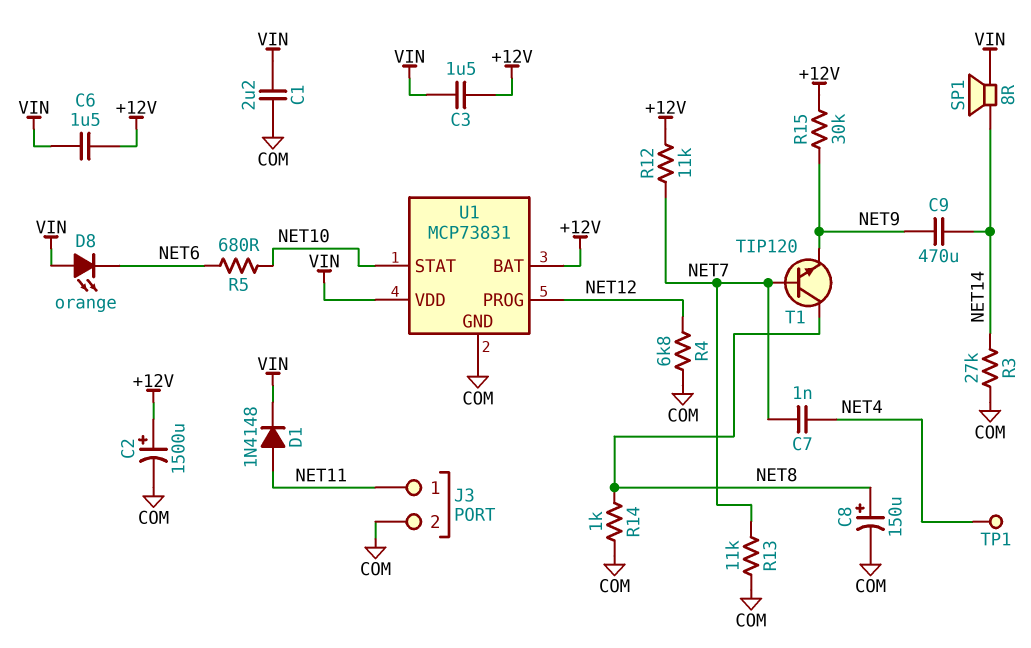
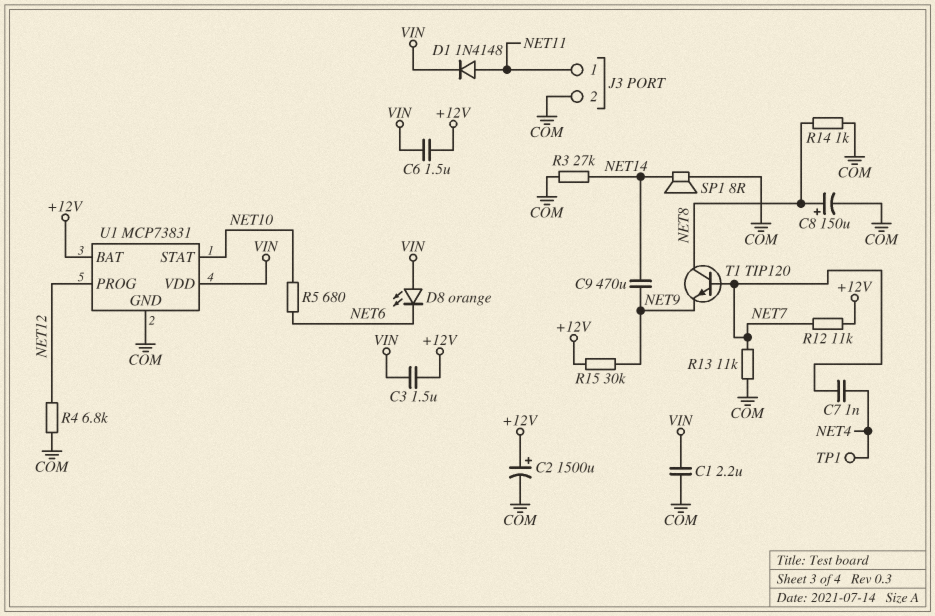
SP1: speaker 8R (NET14, VIN) -> speaker 8R (COM, NET14)

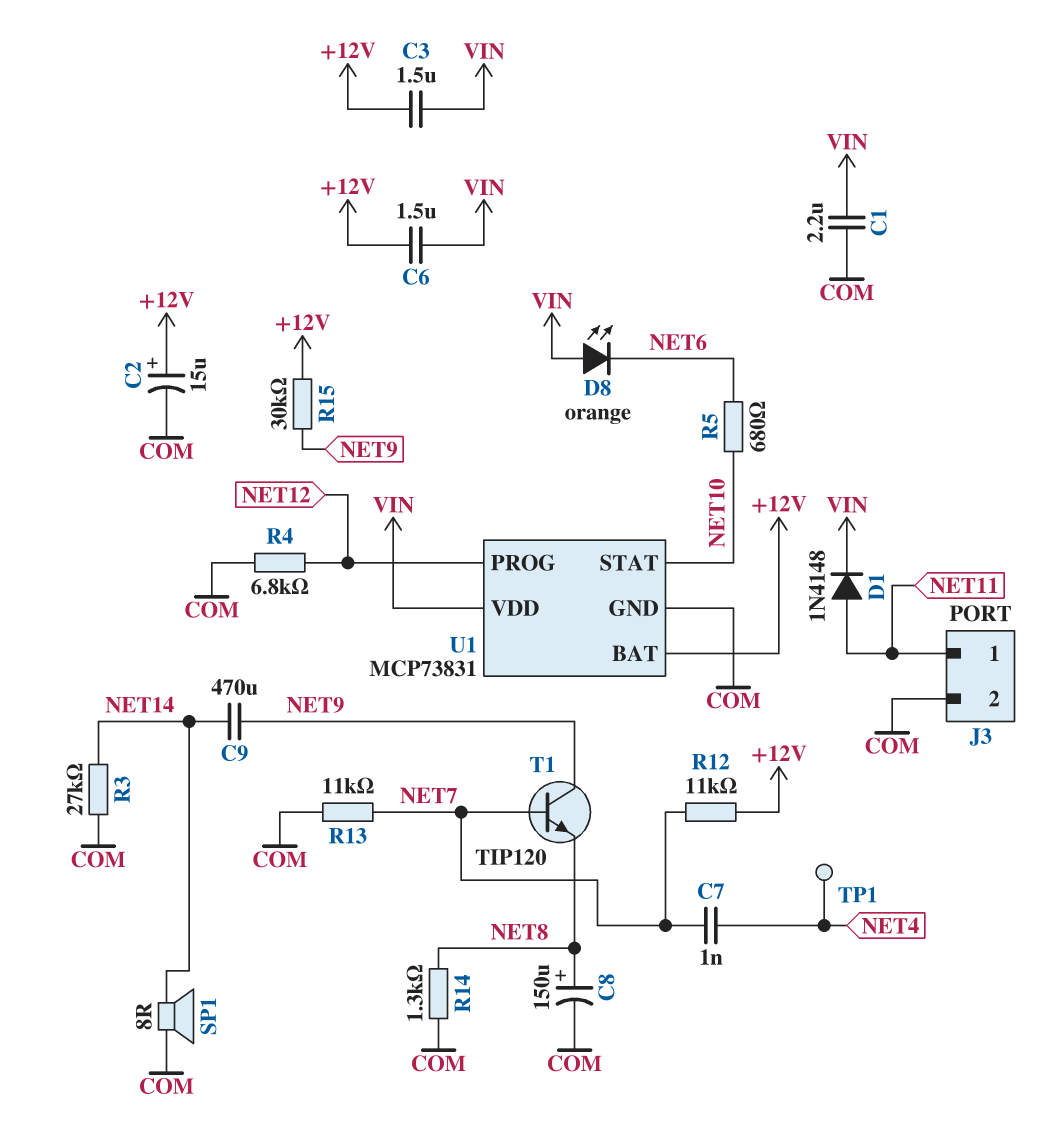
C2: 1500uF (plus +12V, minus COM) -> 15uF (plus +12V, minus COM)
R14: 1k (COM, NET8) -> 1.3k (COM, NET8)
T1: NPN TIP120 (B NET7, C NET8, E NET9) -> NPN TIP120 (B NET7, C NET9, E NET8)

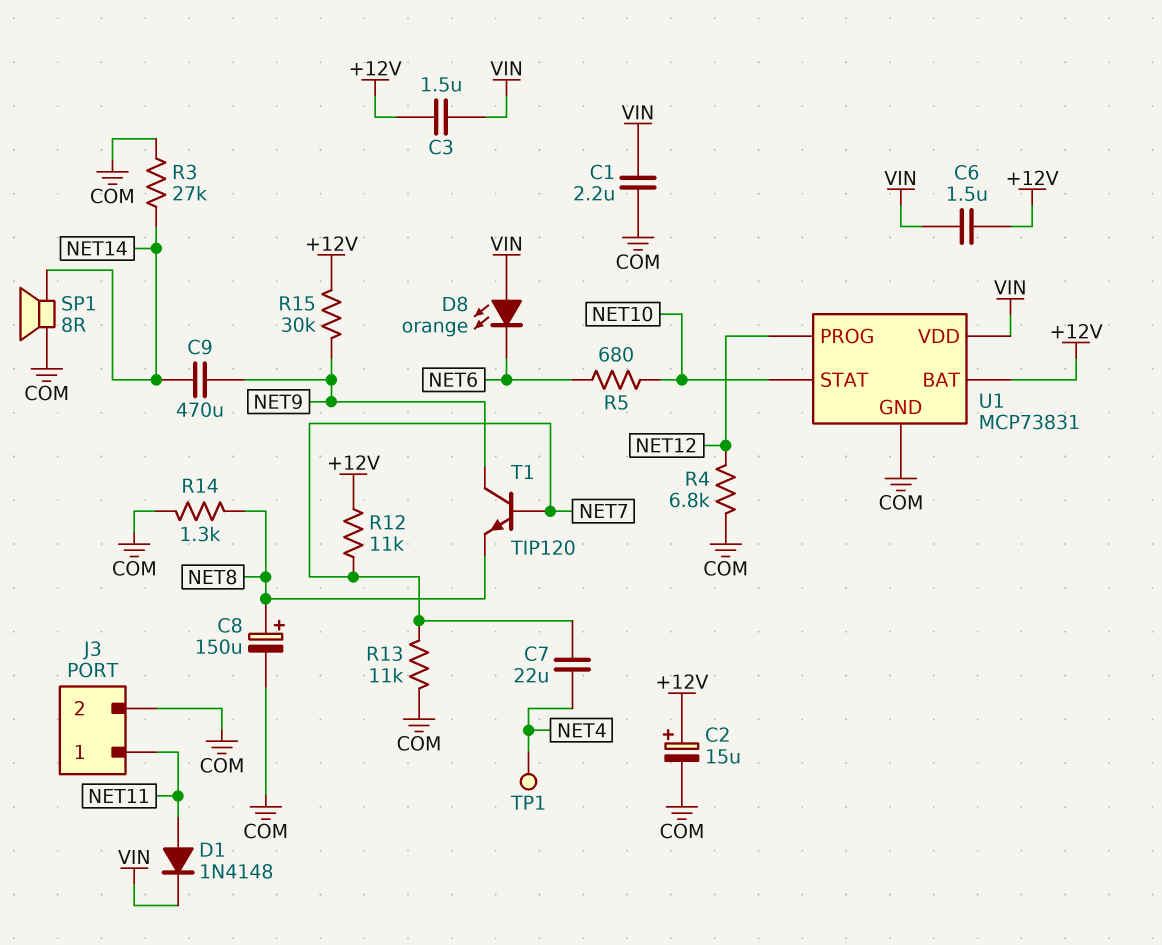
C7: 1nF (NET4, NET7) -> 22uF (NET4, NET7)

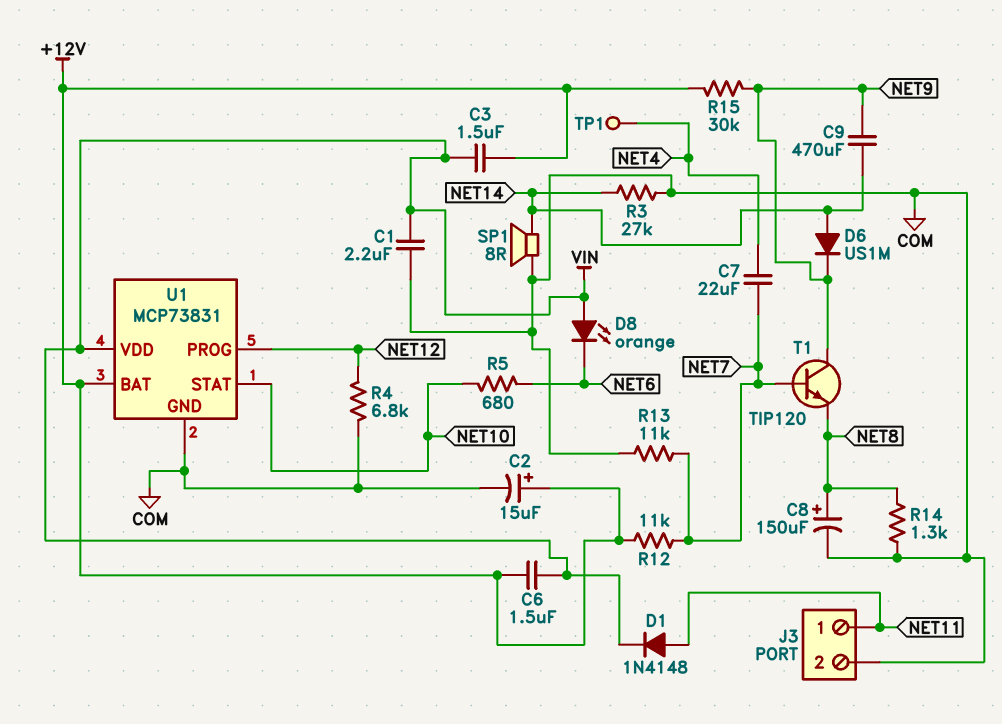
D6: none -> diode US1M (A NET14, K NET9)

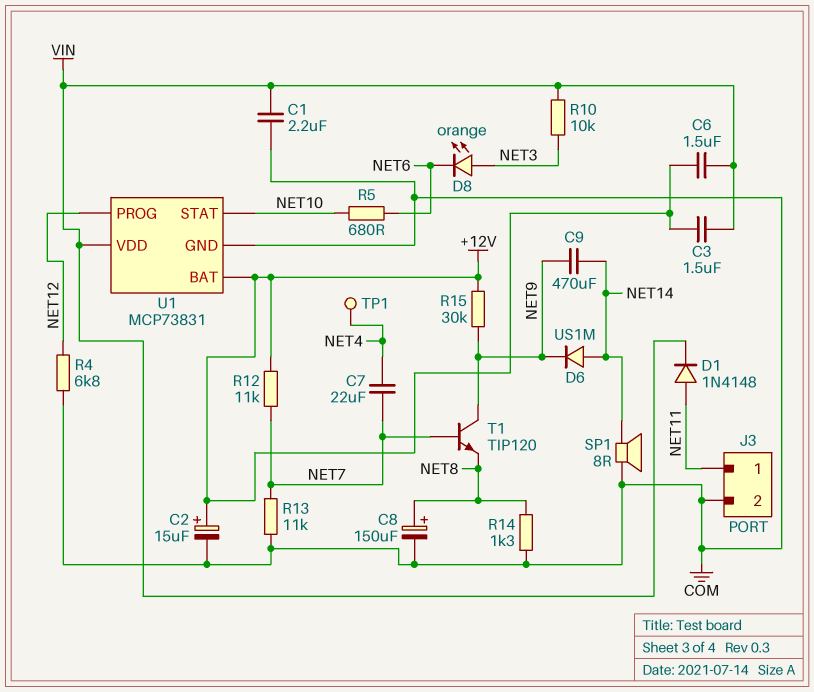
D8: LED orange (A VIN, K NET6) -> LED orange (A NET3, K NET6)
R3: 27k (COM, NET14) -> none
R10: none -> 10k (NET3, VIN)

